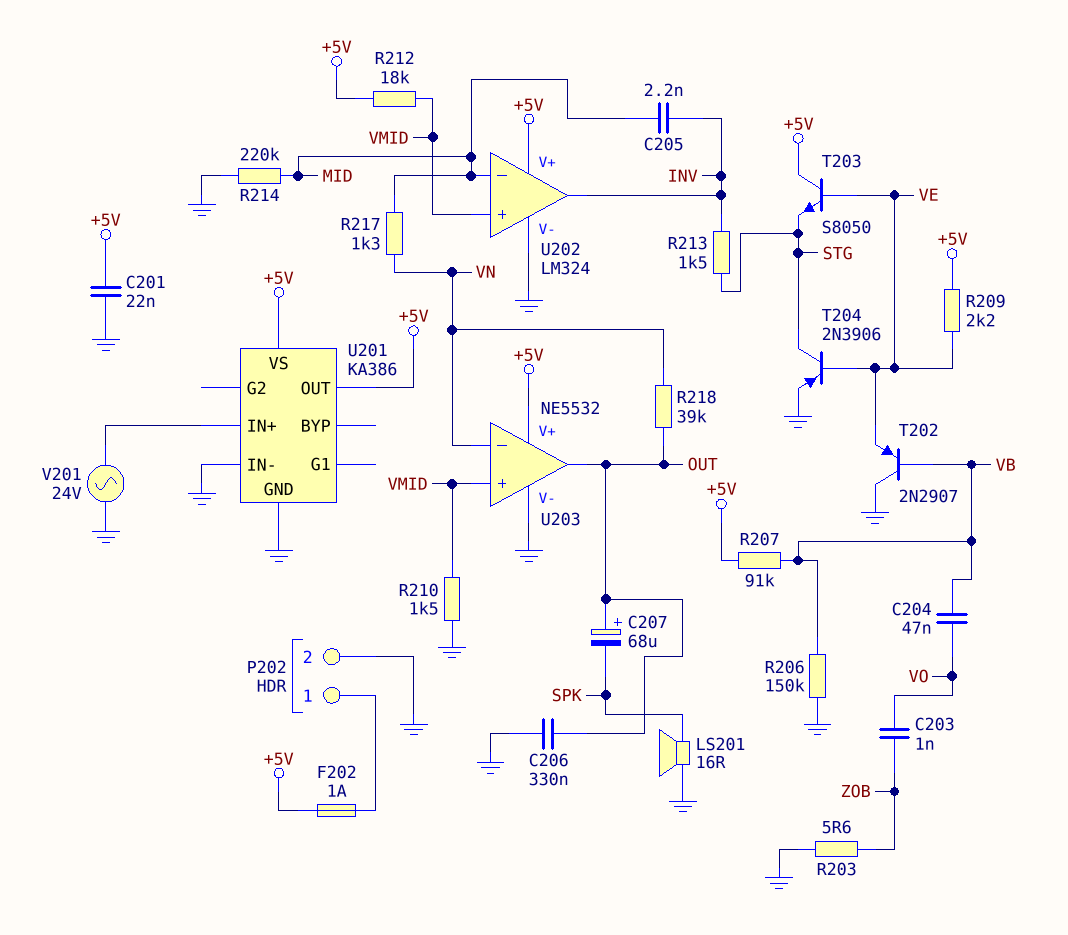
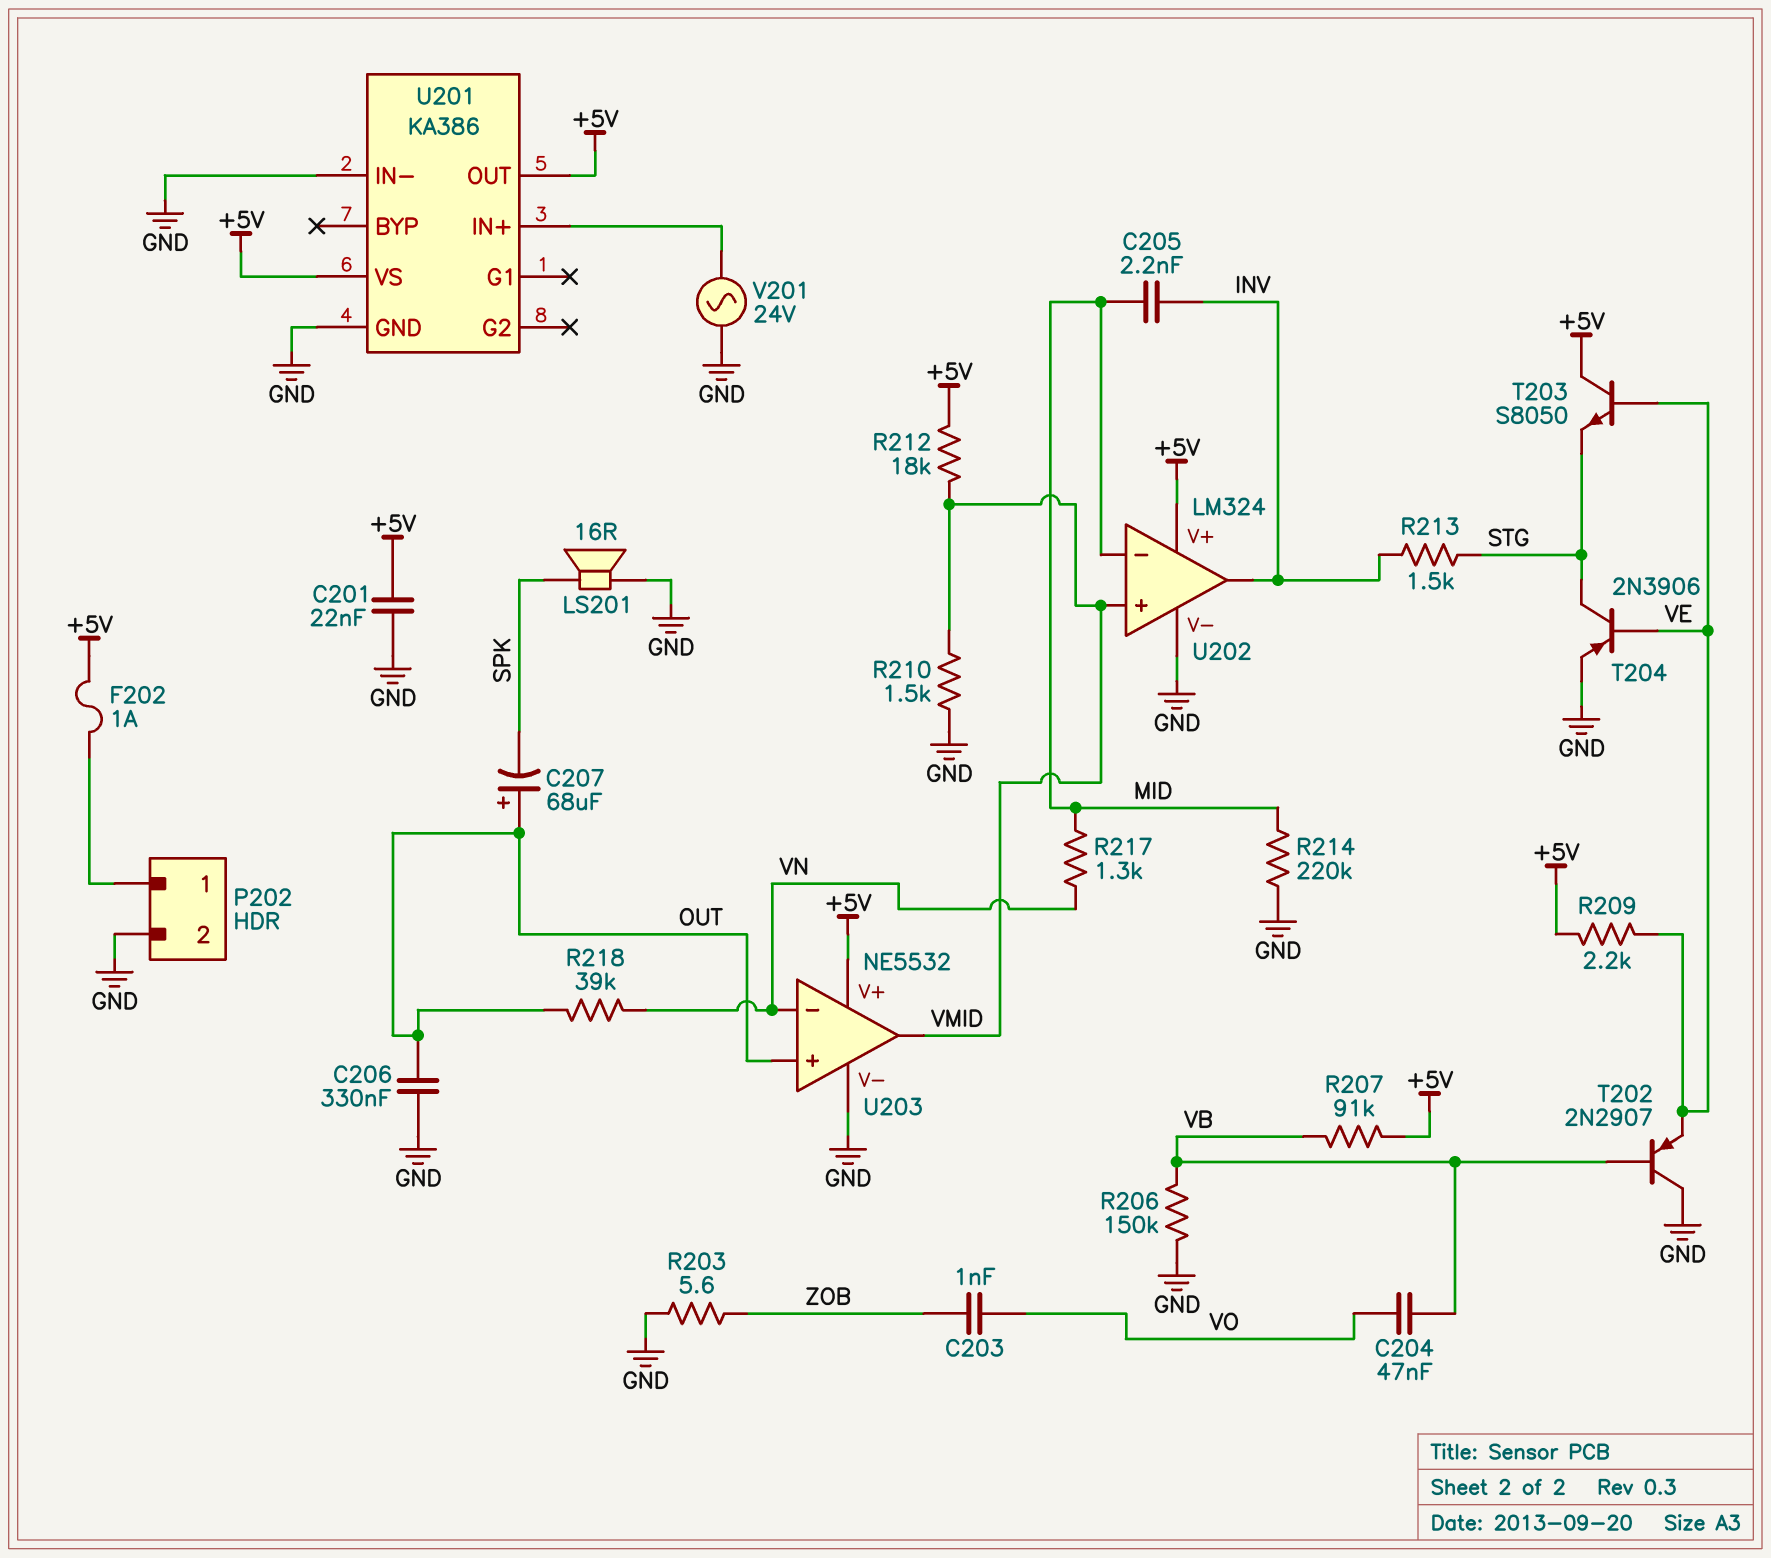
U203 pin in+: VMID -> OUT
U203 pin out: OUT -> VMID

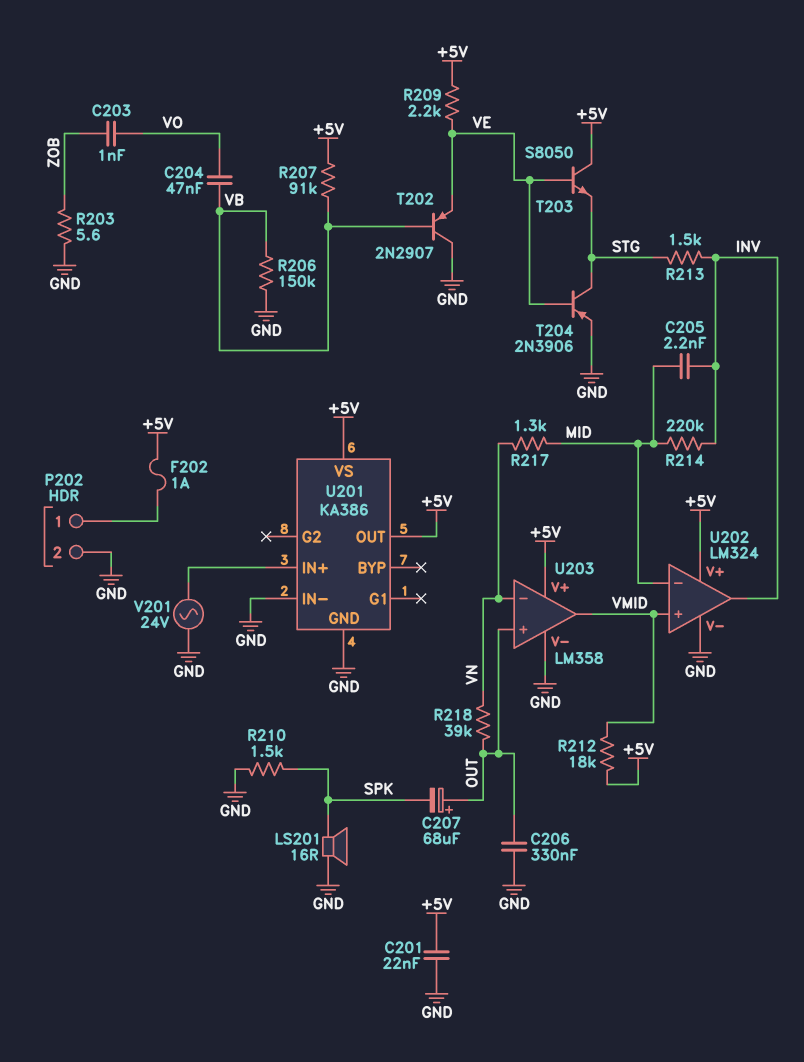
R210: 1.5k (GND, VMID) -> 1.5k (GND, SPK)
R214: 220k (GND, MID) -> 220k (INV, MID)
U203: NE5532 -> LM358

